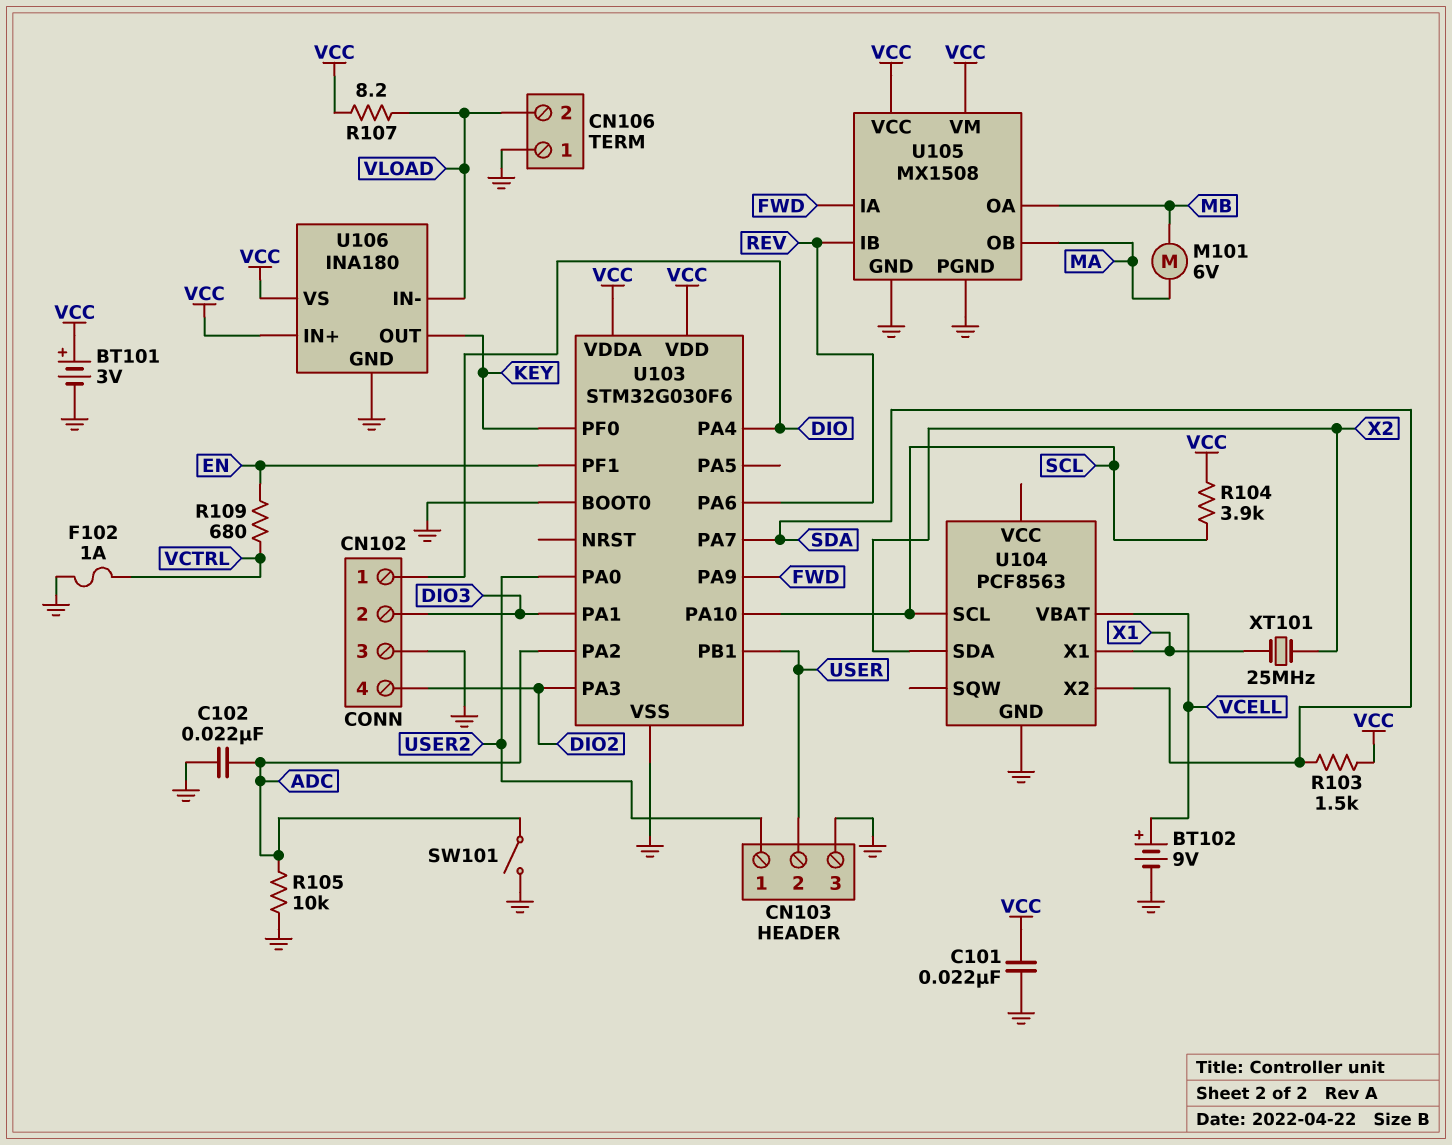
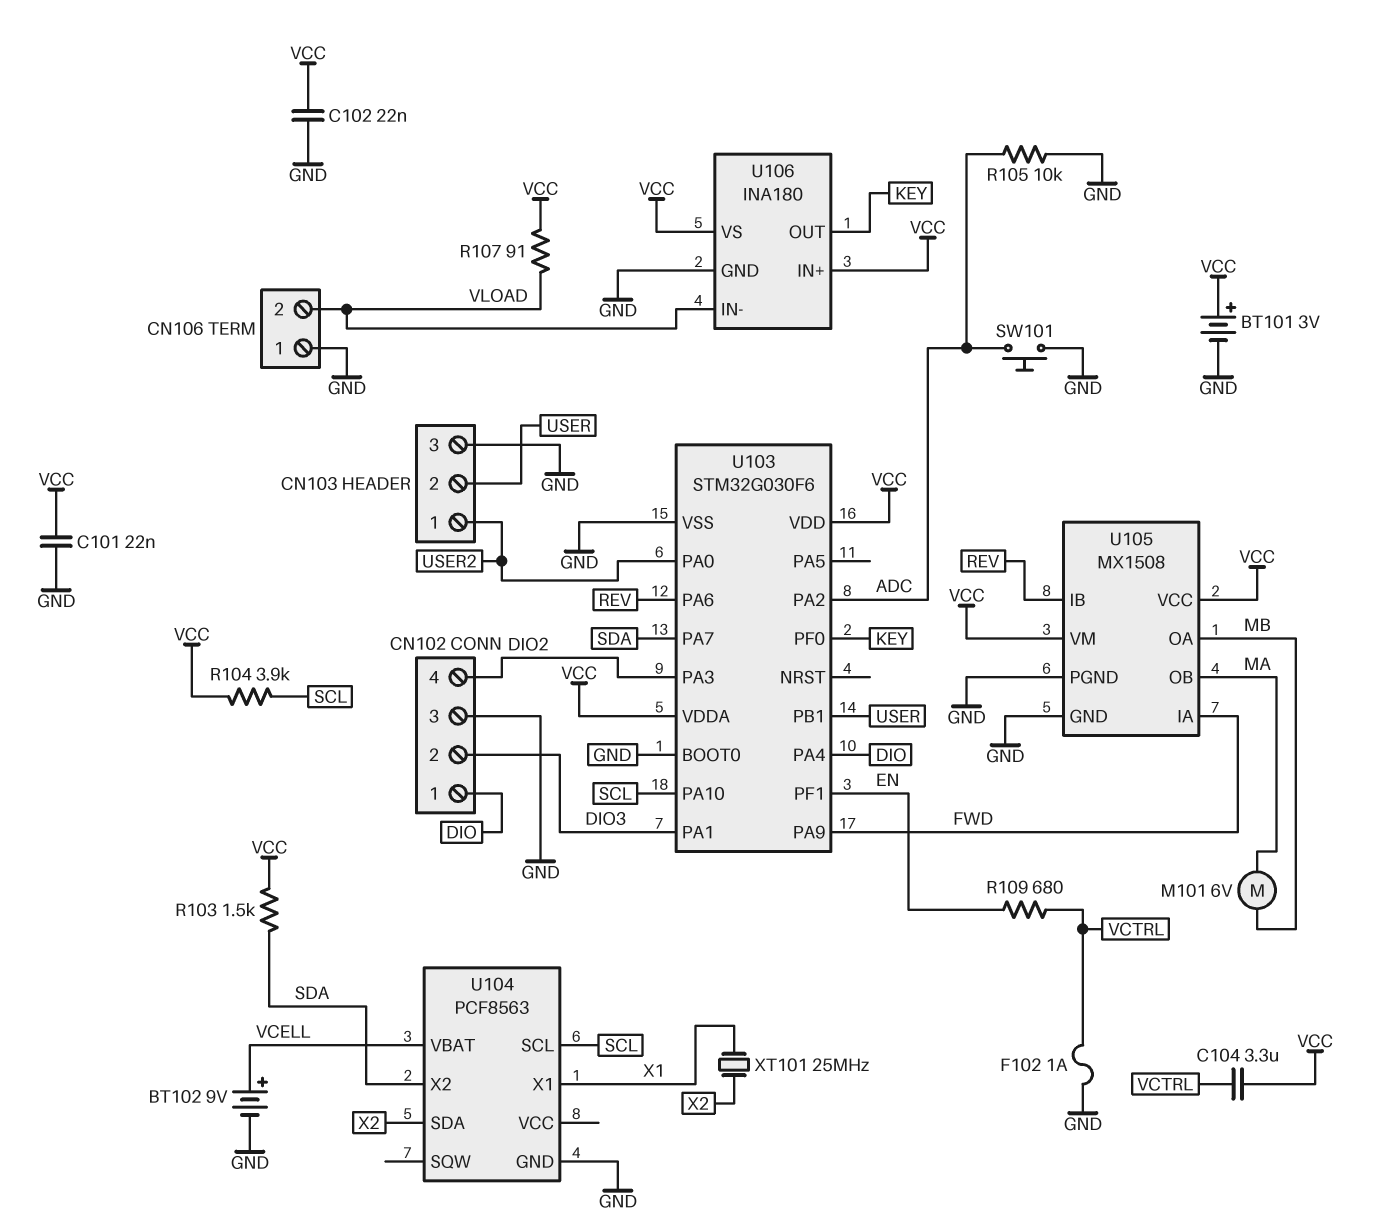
C102: 22nF (ADC, GND) -> 22nF (GND, VCC)
C104: none -> 3.3uF (VCC, VCTRL)
R107: 8.2 (VCC, VLOAD) -> 91 (VCC, VLOAD)
SW101: switch (ADC, GND) -> button (ADC, GND)

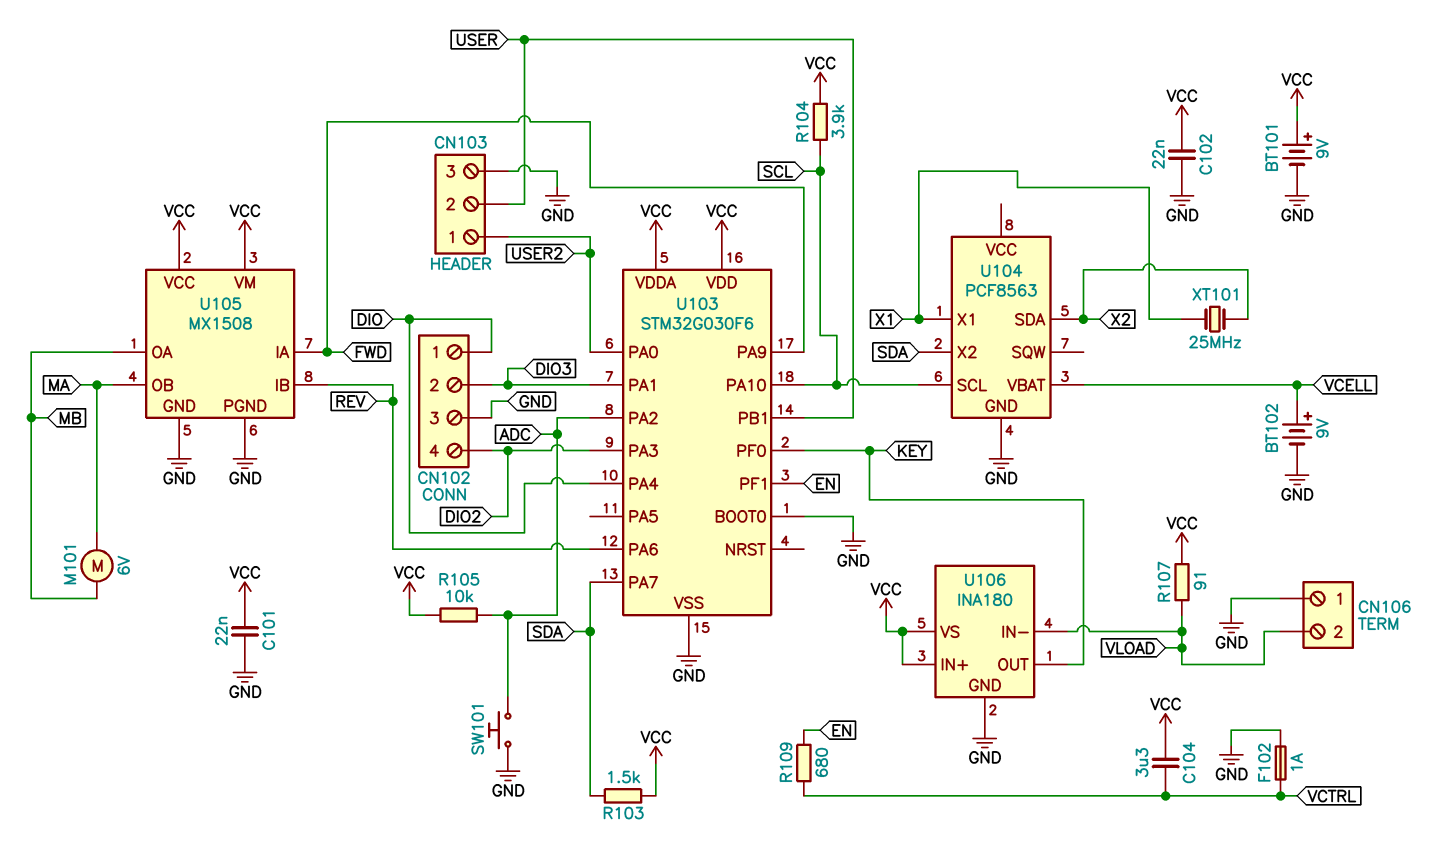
BT101: 3V (plus VCC, minus GND) -> 9V (plus VCC, minus GND)
R105: 10k (ADC, GND) -> 10k (ADC, VCC)

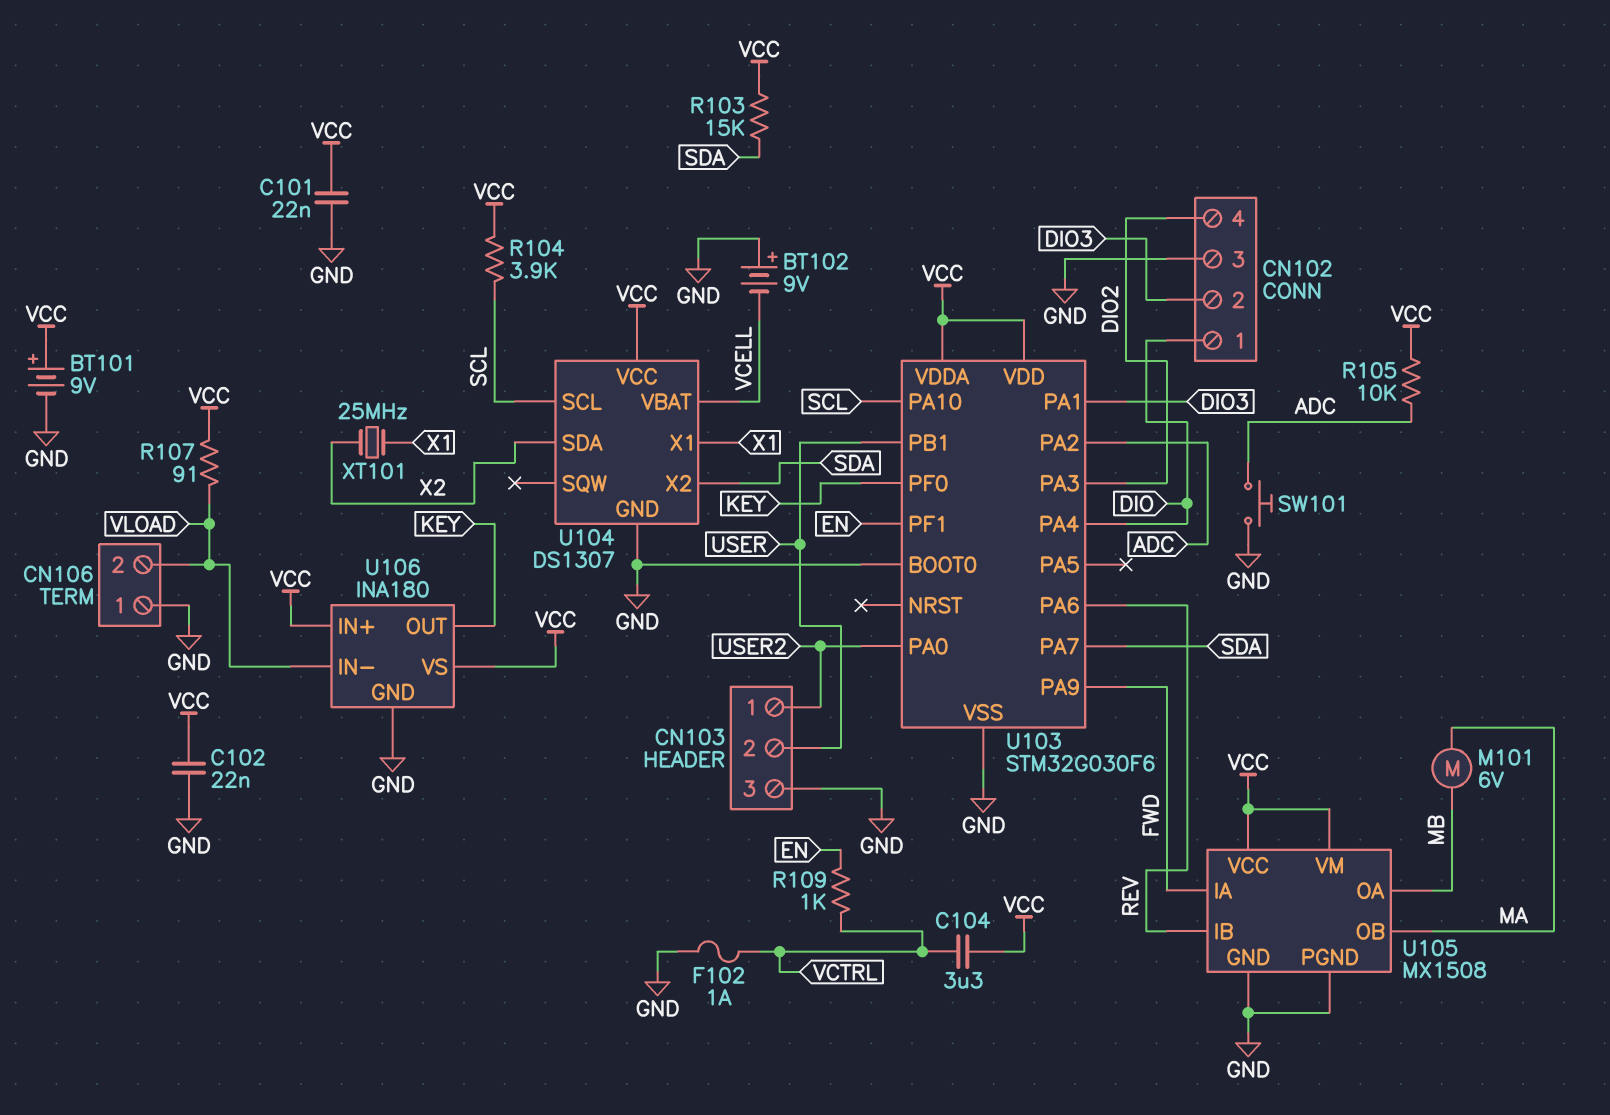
BT102: 9V (plus VCELL, minus GND) -> 9V (plus GND, minus VCELL)
R103: 1.5k (SDA, VCC) -> 15k (SDA, VCC)
R109: 680 (EN, VCTRL) -> 1k (EN, VCTRL)
U104: PCF8563 -> DS1307
U104 pin VCC: none -> VCC

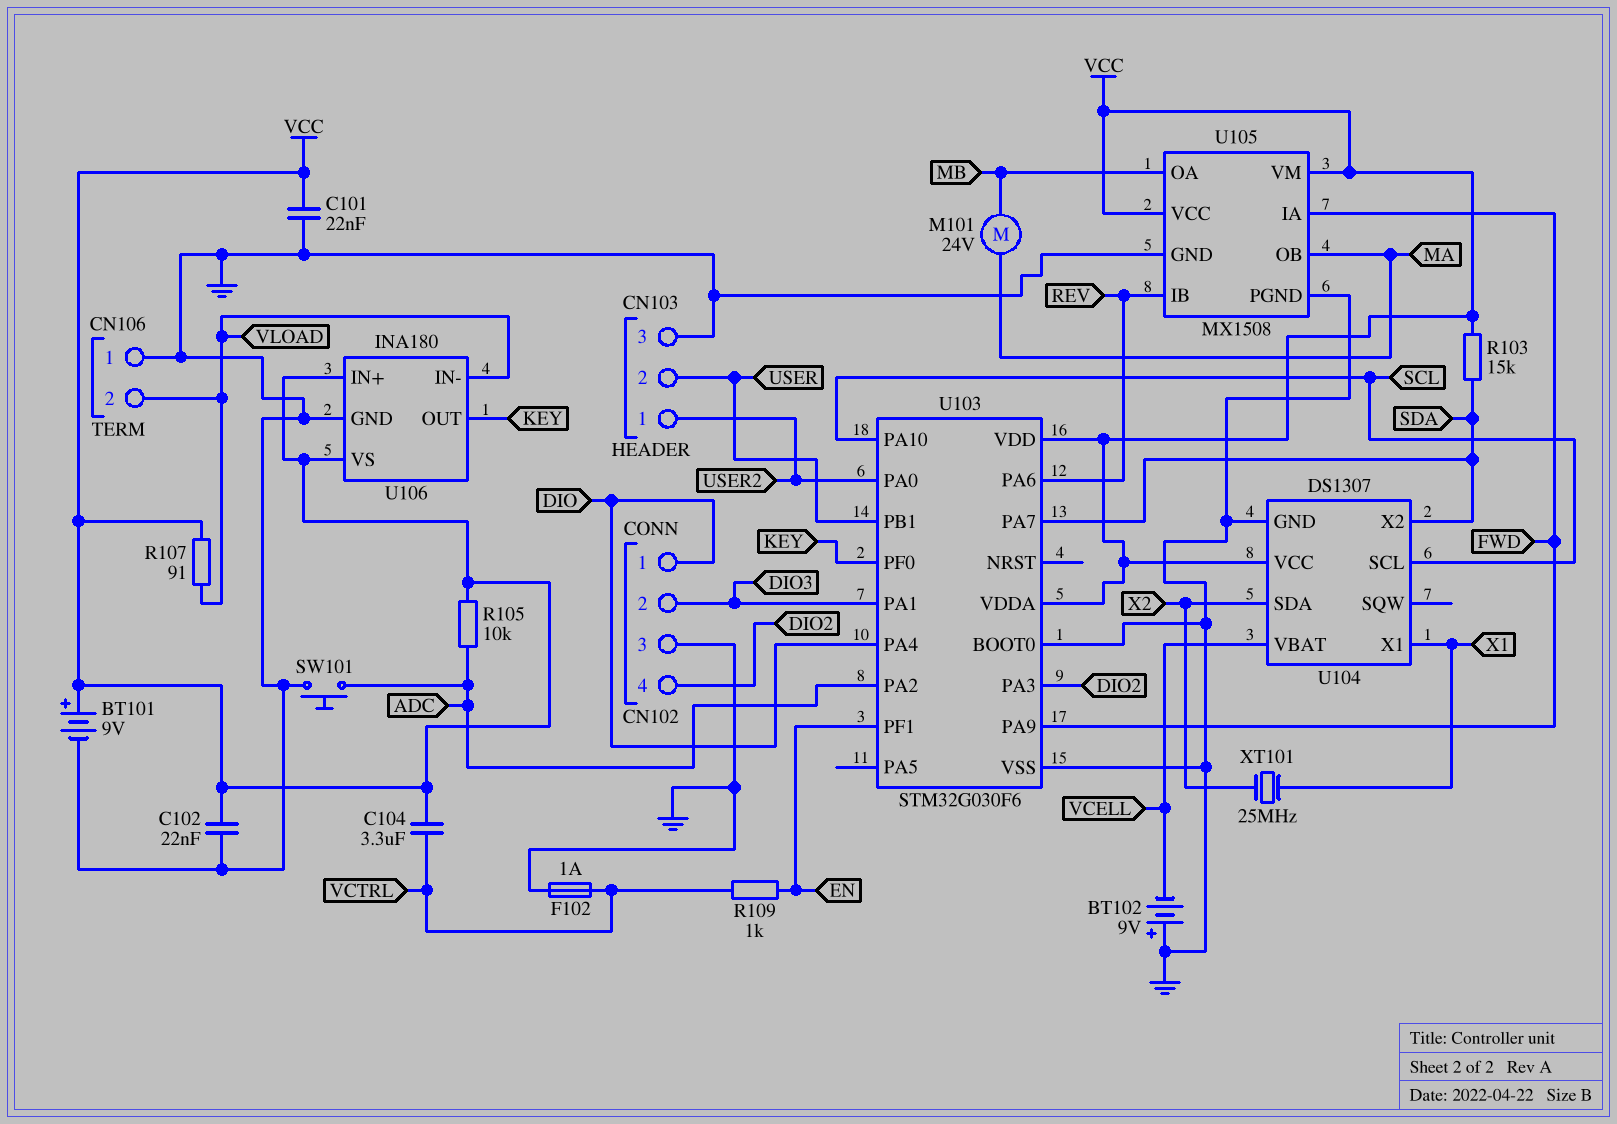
M101: motor 6V (MA, MB) -> motor 24V (MA, MB)
R104: 3.9k (SCL, VCC) -> none

